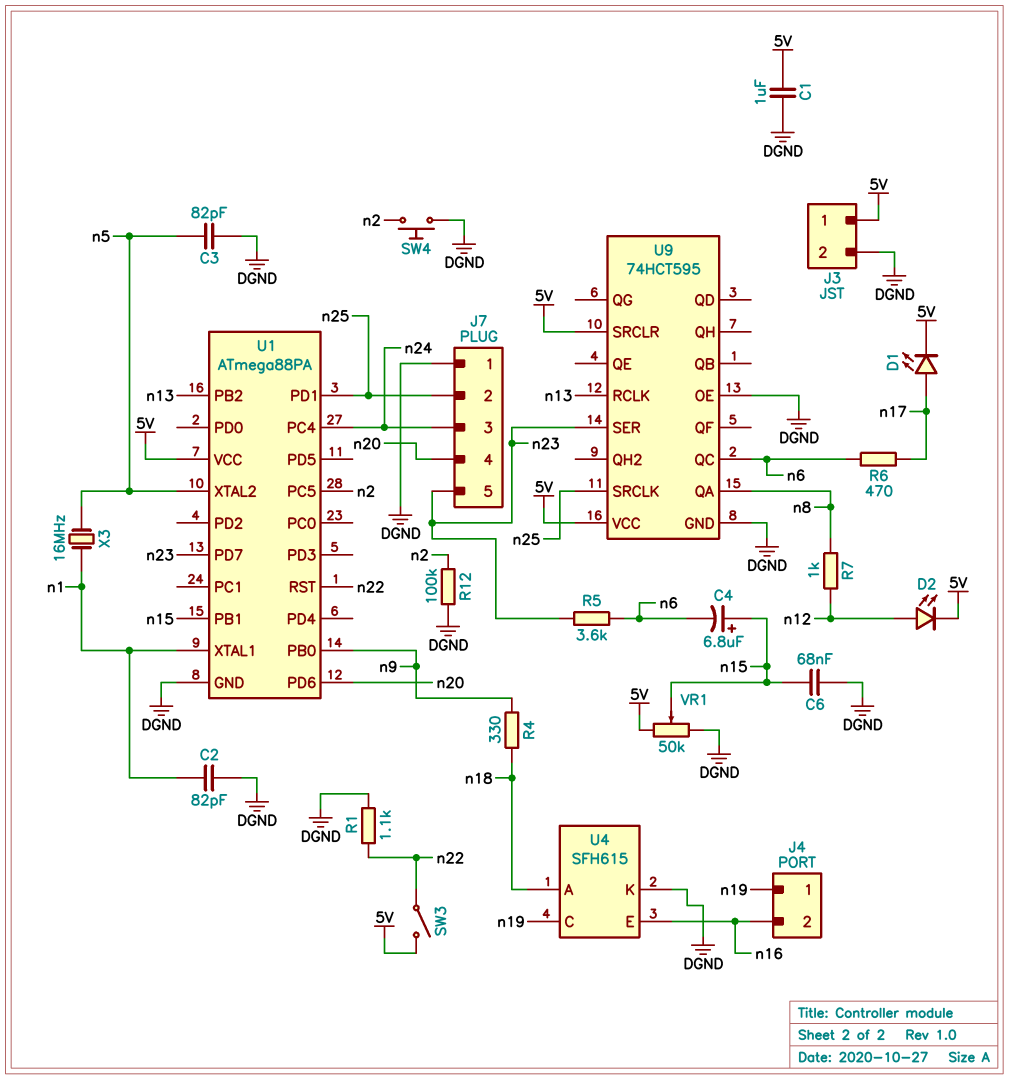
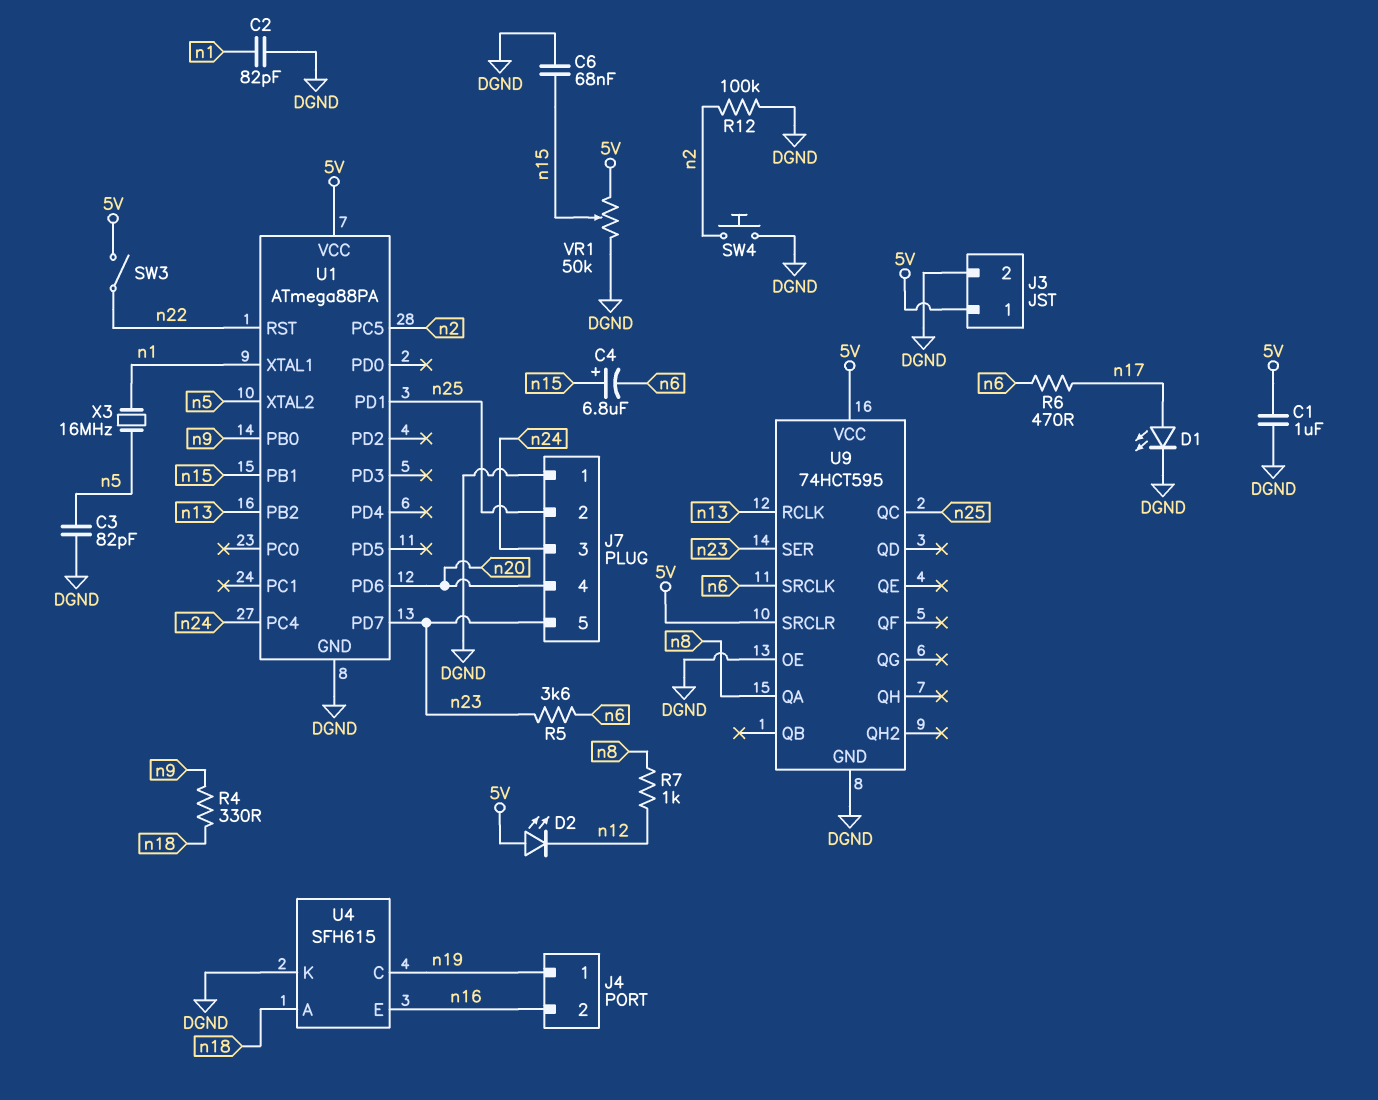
D1: LED (A n17, K 5V) -> LED (A n17, K DGND)
D2: LED (A n12, K 5V) -> LED (A 5V, K n12)
R1: 1.1k (DGND, n22) -> none
U9 pin QC: n6 -> n25
U9 pin SRCLK: n25 -> n6

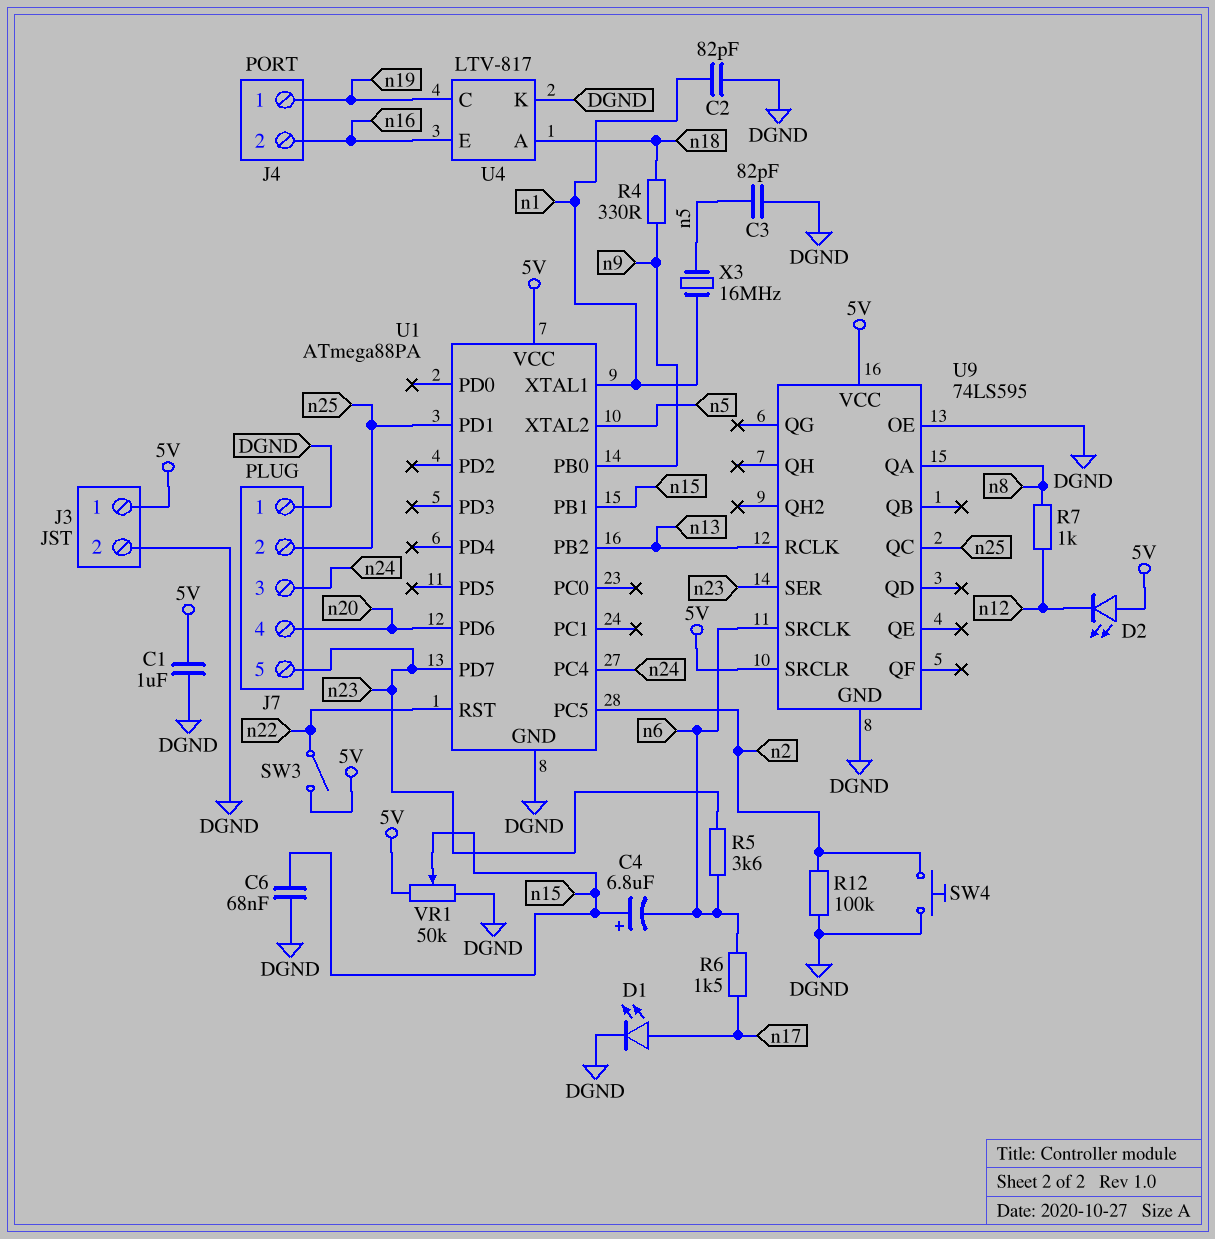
R6: 470 (n6, n17) -> 1.5k (n6, n17)
U4: SFH615 -> LTV-817
U9: 74HCT595 -> 74LS595

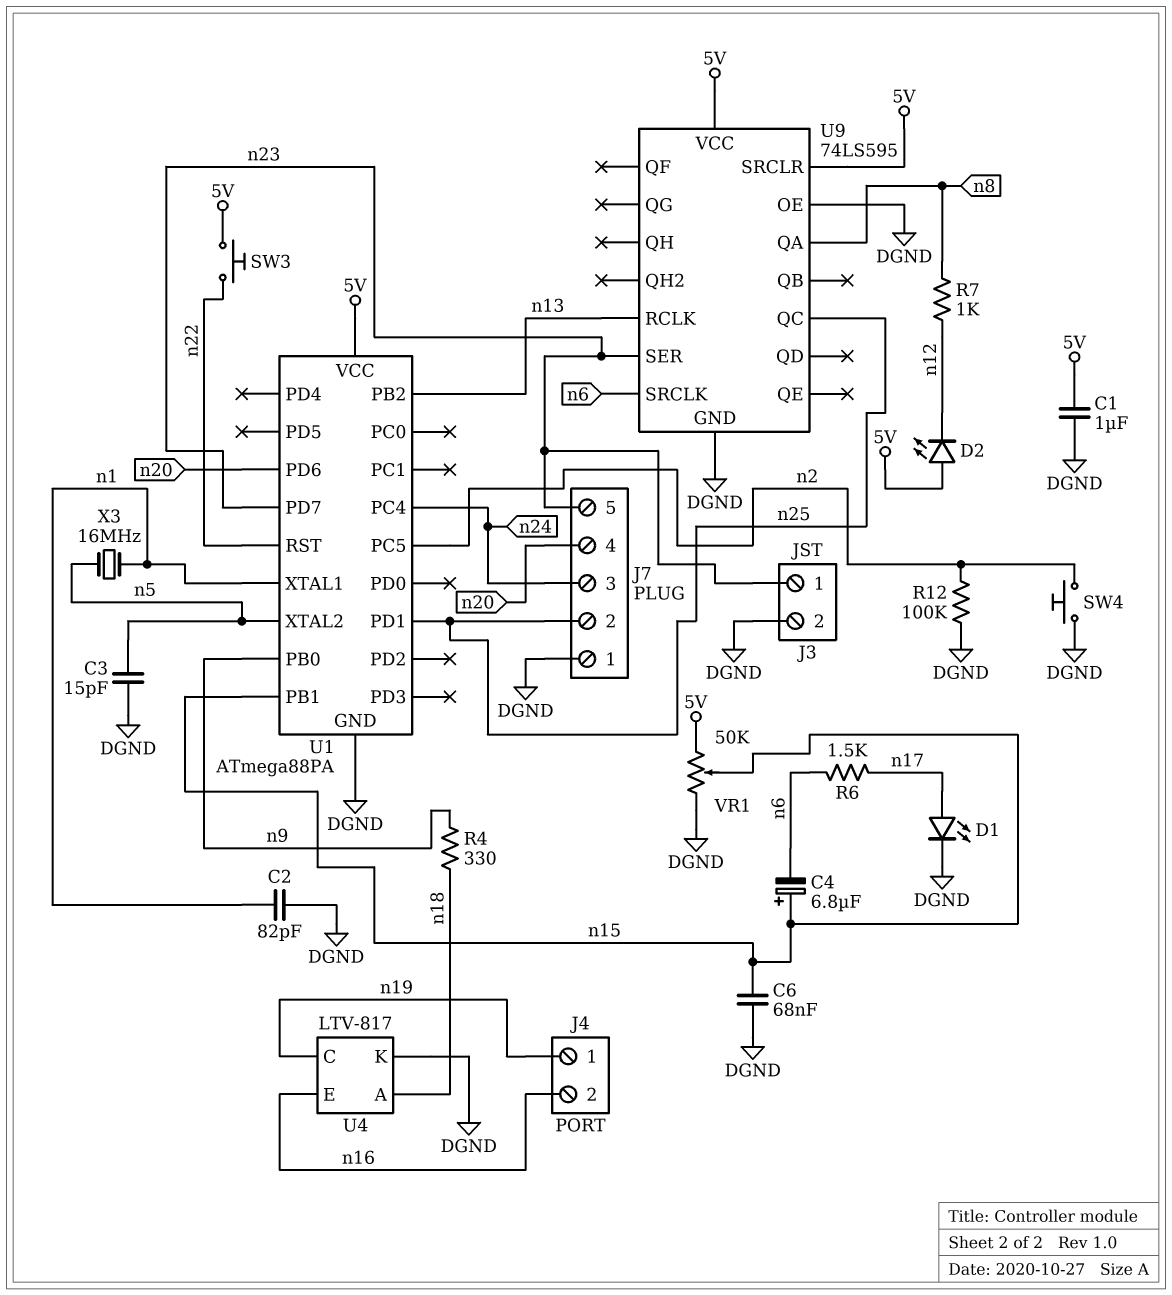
C3: 82pF (DGND, n5) -> 15pF (DGND, n5)
J3 pin 1: 5V -> n23
R5: 3.6k (n6, n23) -> none
SW3: switch (5V, n22) -> button (5V, n22)

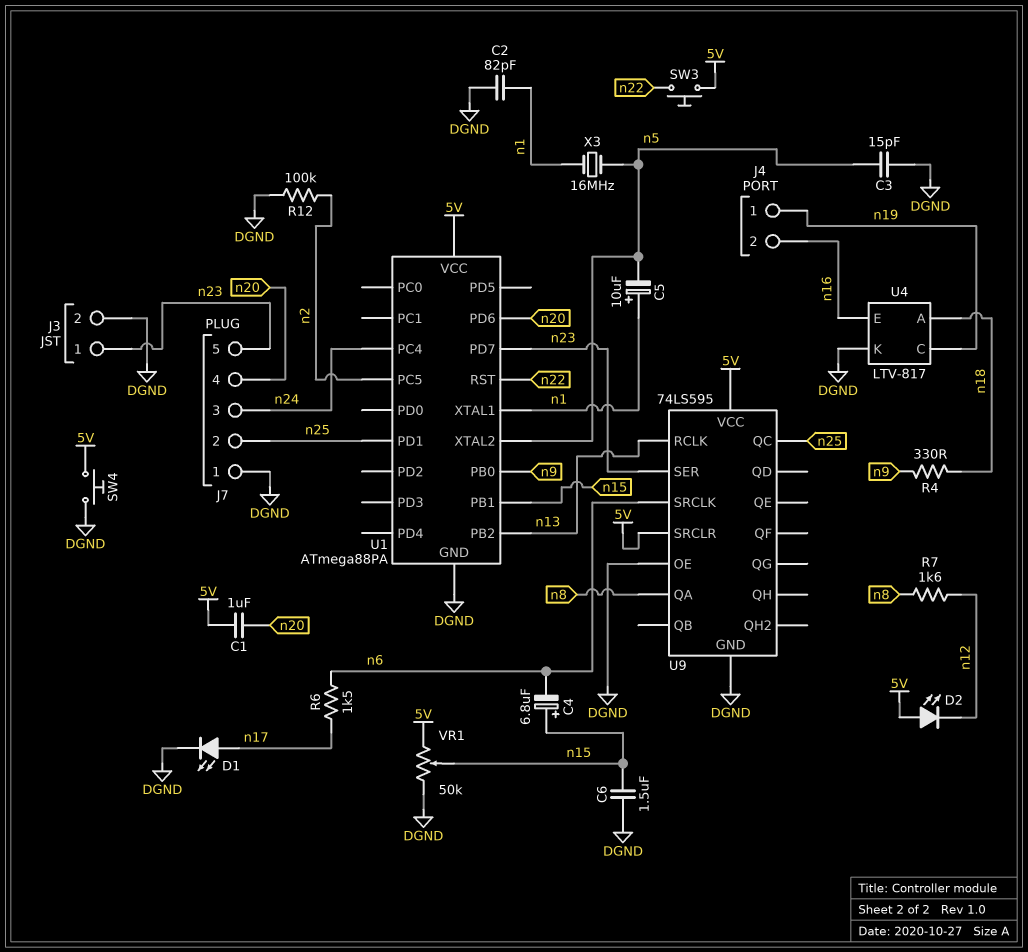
C1: 1uF (5V, DGND) -> 1uF (5V, n20)
C5: none -> 10uF (plus n1, minus n5)
C6: 68nF (DGND, n15) -> 1.5uF (DGND, n15)
R7: 1k (n8, n12) -> 1.6k (n8, n12)
SW4: button (DGND, n2) -> button (5V, DGND)

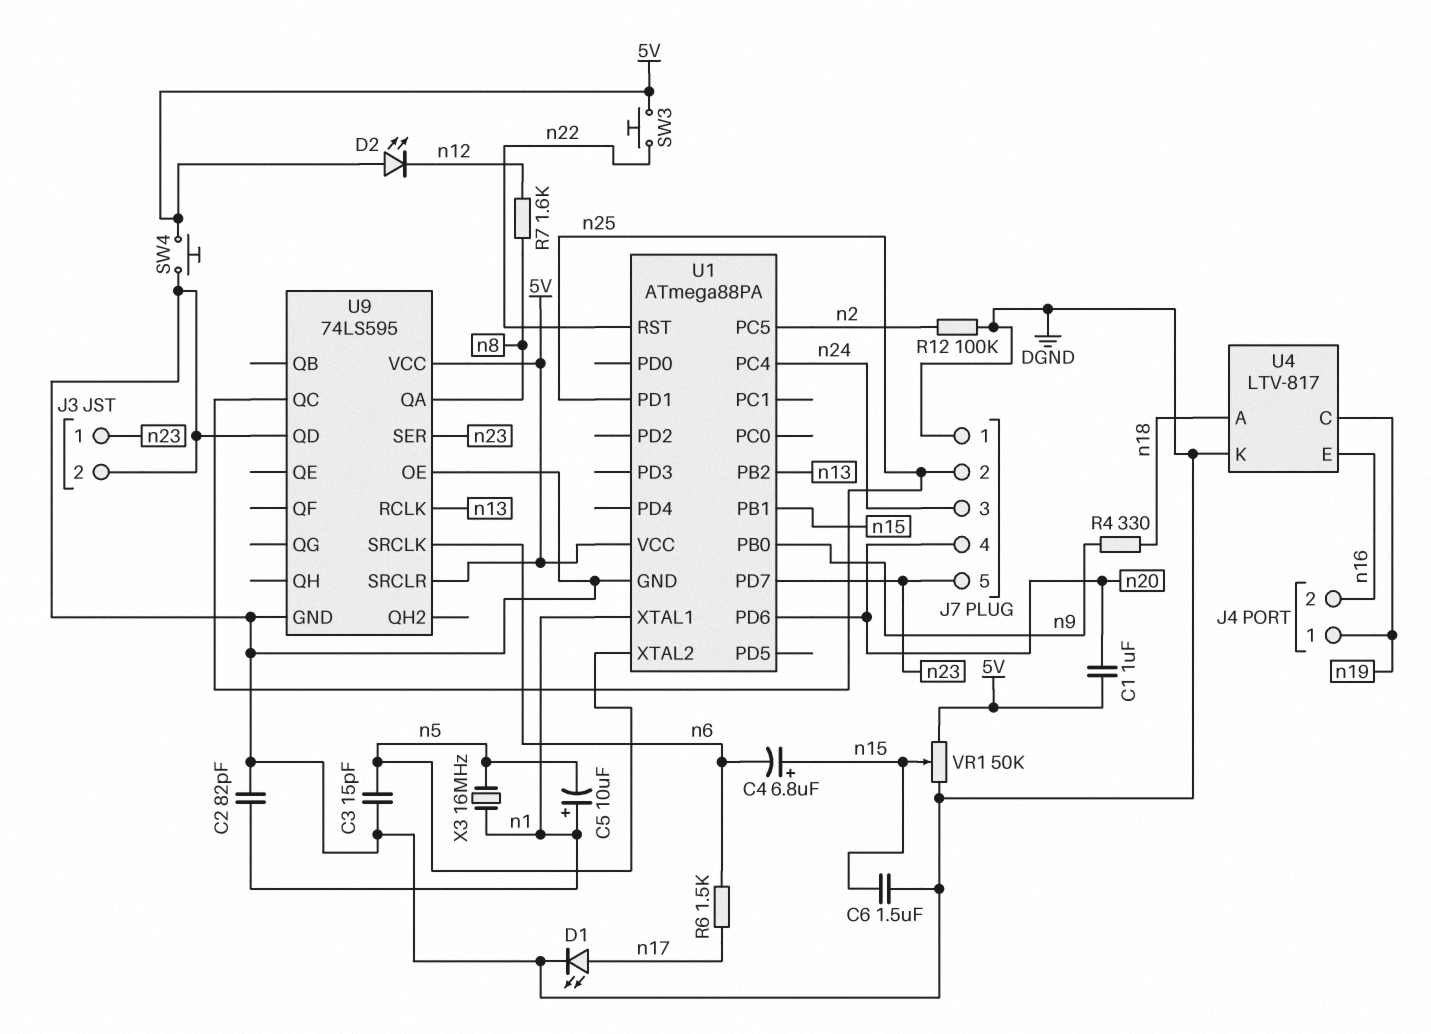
U9 pin QD: none -> DGND

